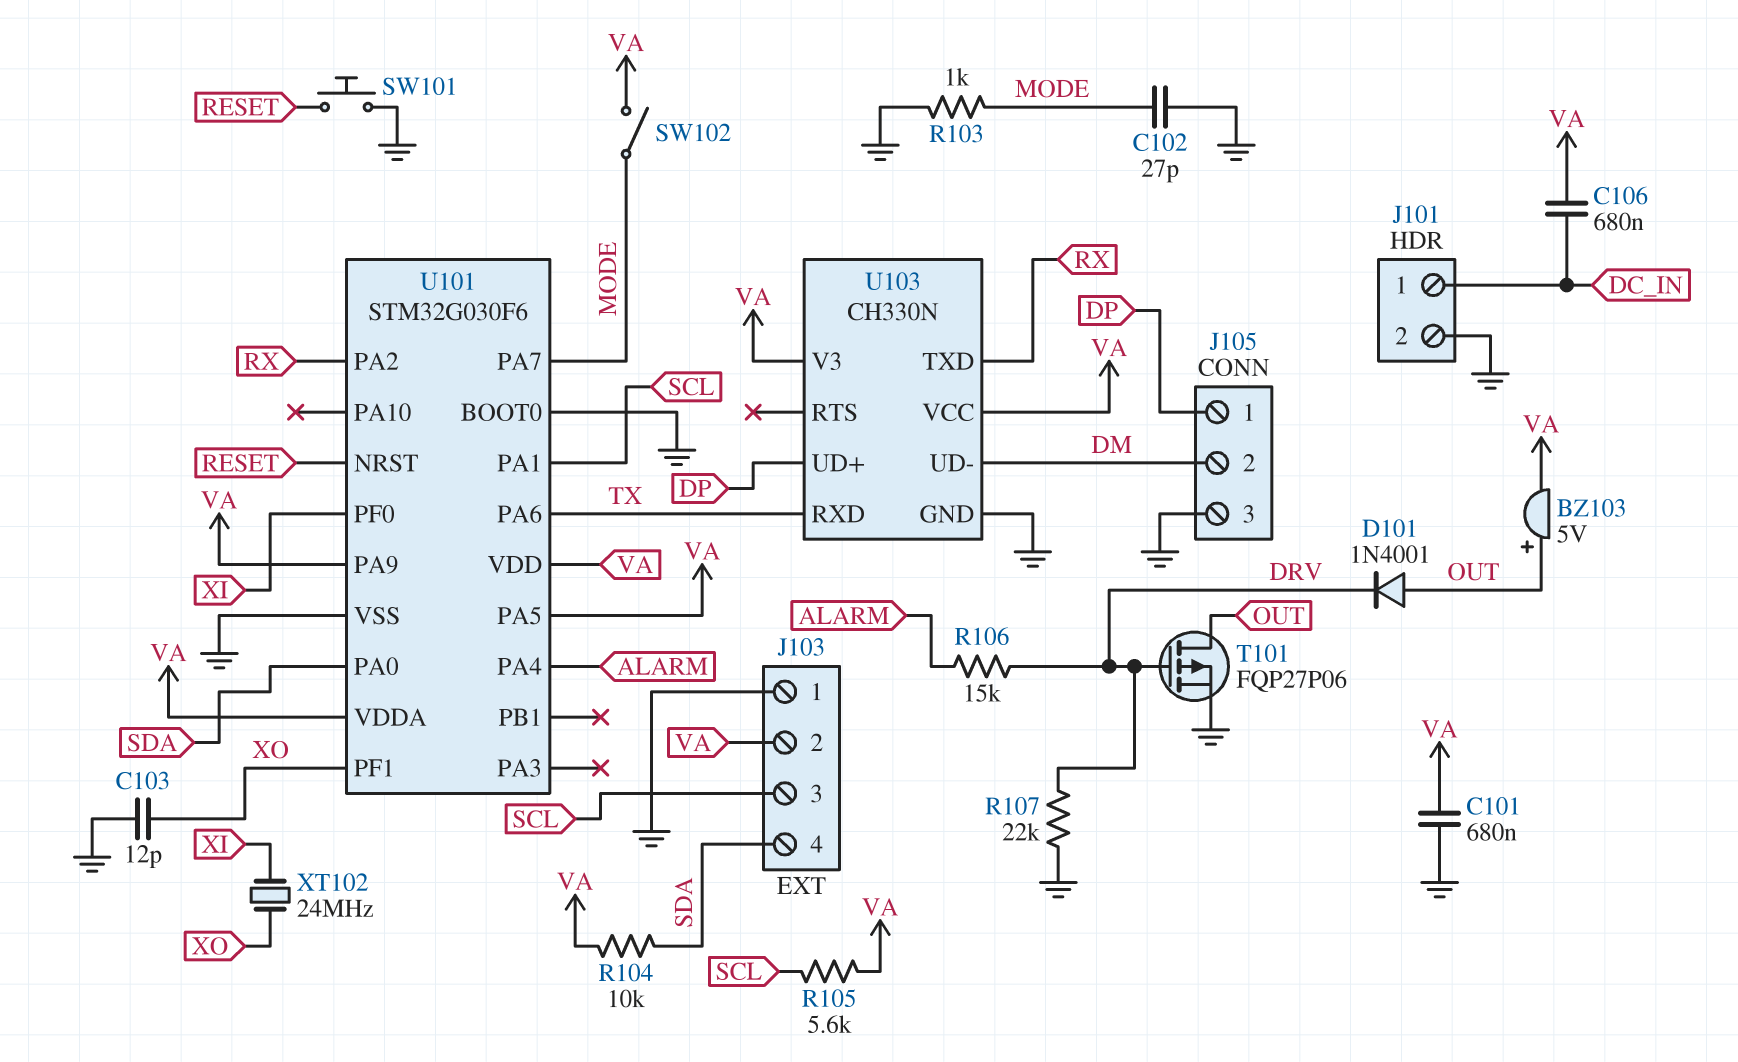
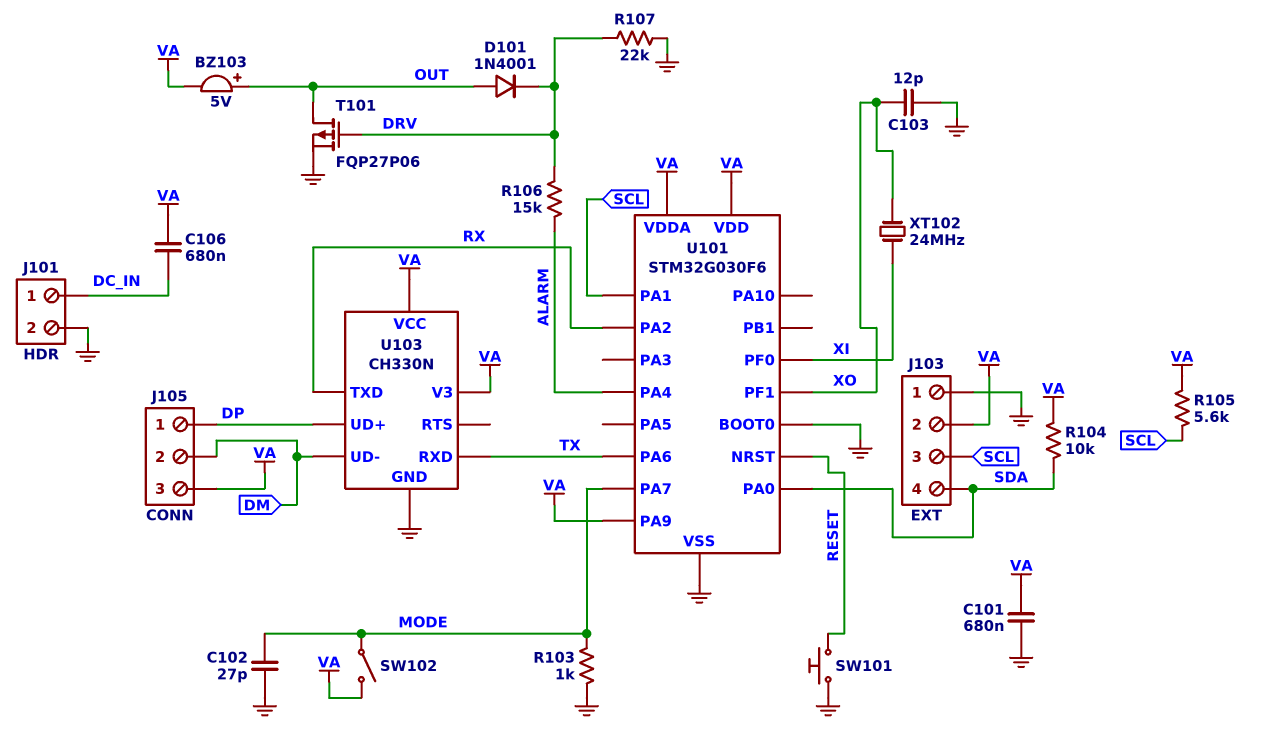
J105 pin 3: GND -> VA
U101 pin PA5: VA -> none

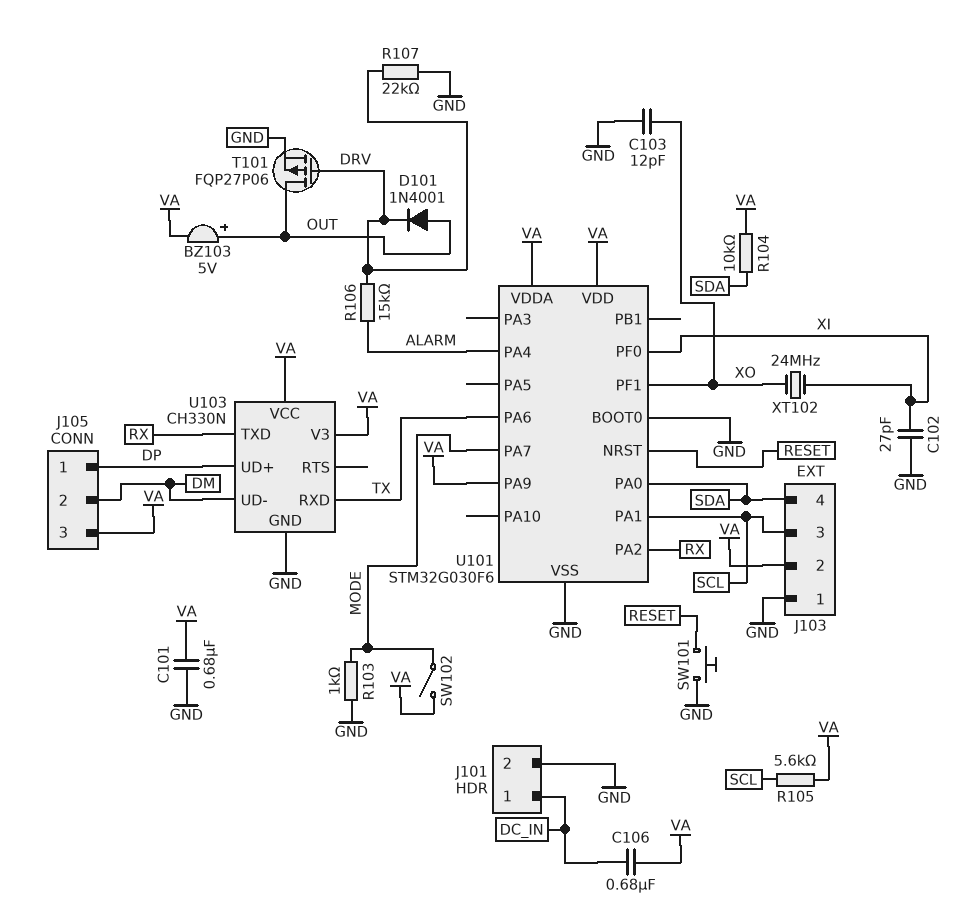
C102: 27pF (GND, MODE) -> 27pF (GND, XI)

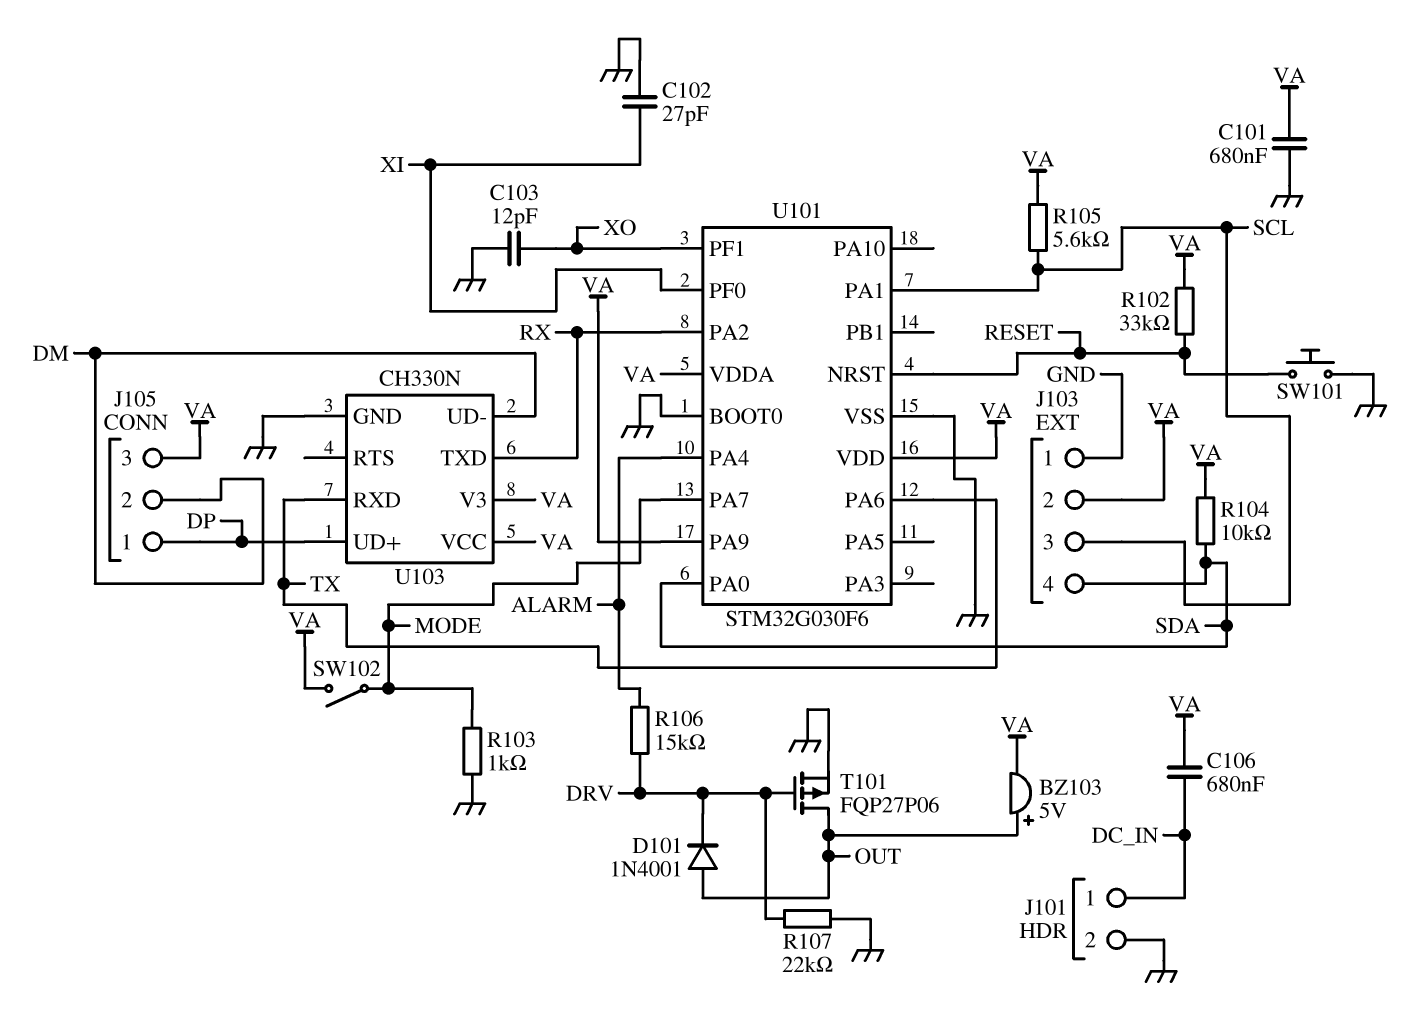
R102: none -> 33k (RESET, VA)
XT102: 24MHz (XI, XO) -> none

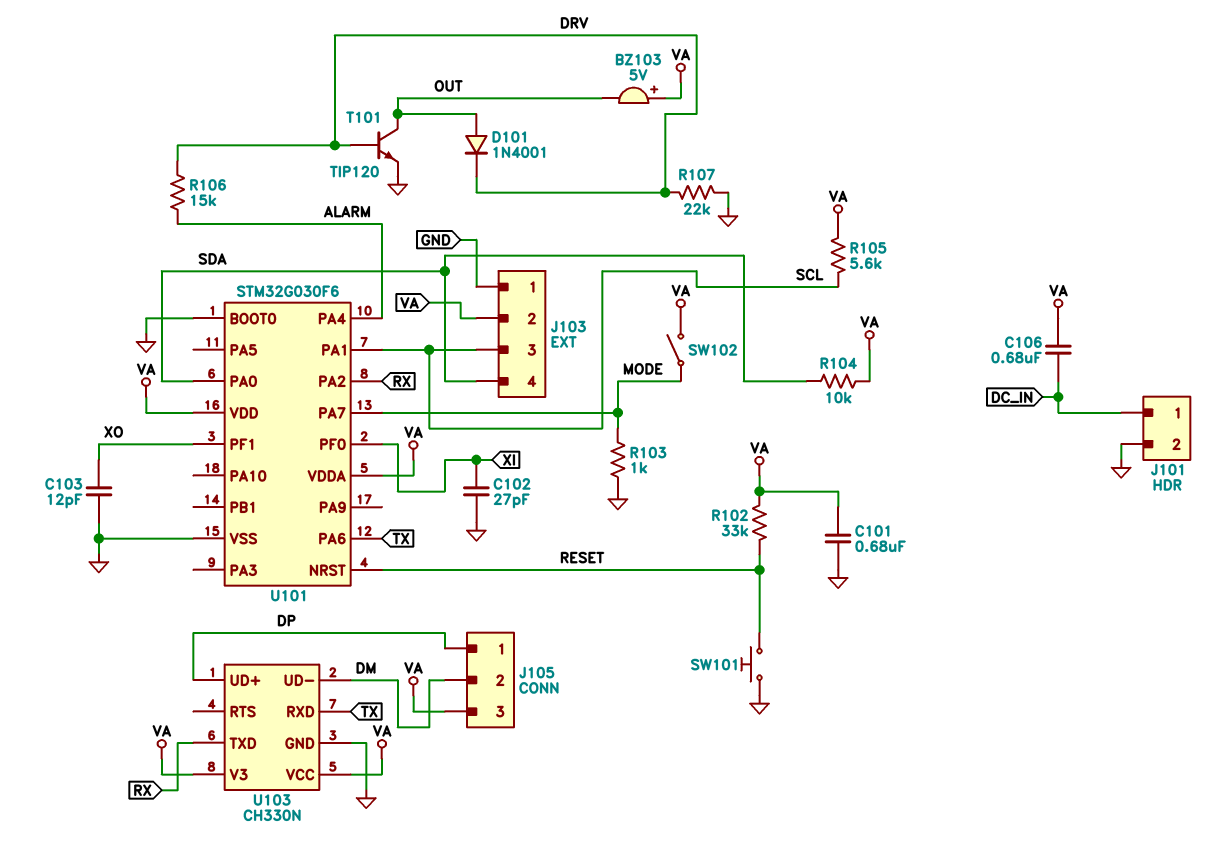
BZ103: buzzer 5V (plus OUT, minus VA) -> buzzer 5V (plus VA, minus OUT)
T101: PMOS FQP27P06 (G DRV, D OUT, S GND) -> NPN TIP120 (B DRV, C OUT, E GND)
U101 pin PA9: VA -> none

